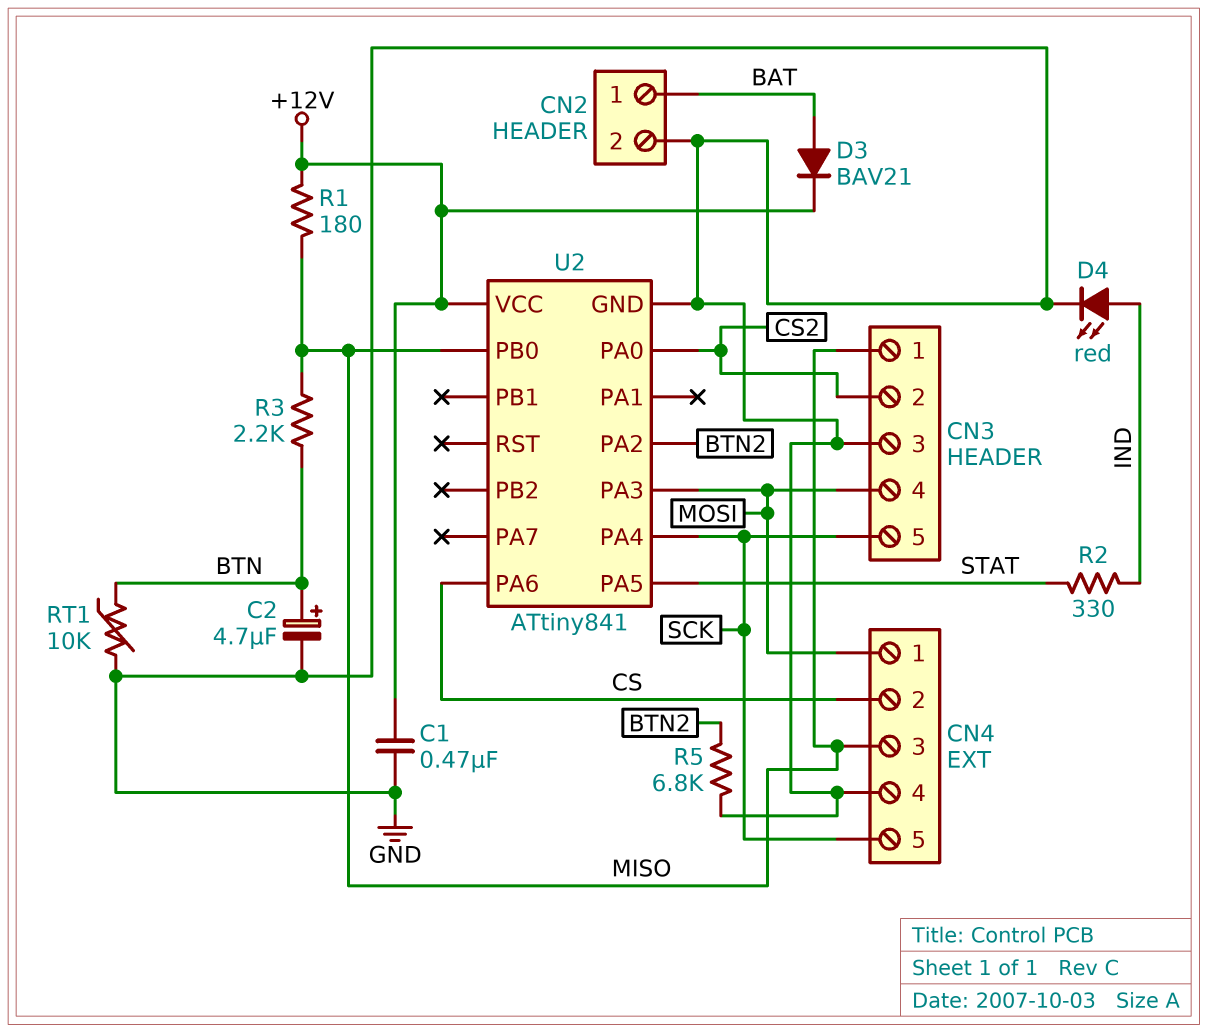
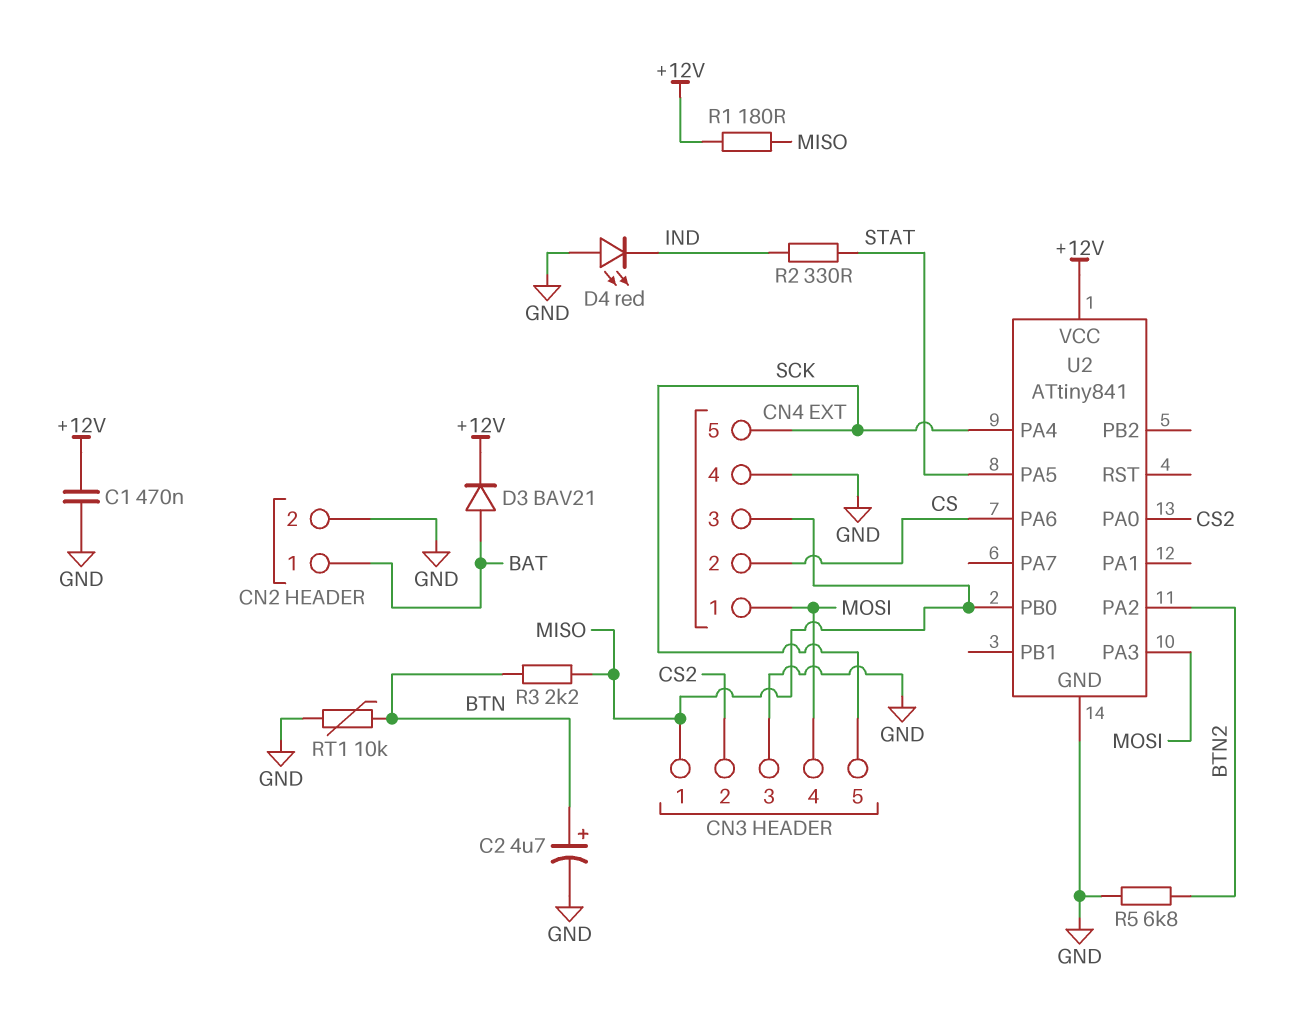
D4: LED red (A IND, K GND) -> LED red (A GND, K IND)

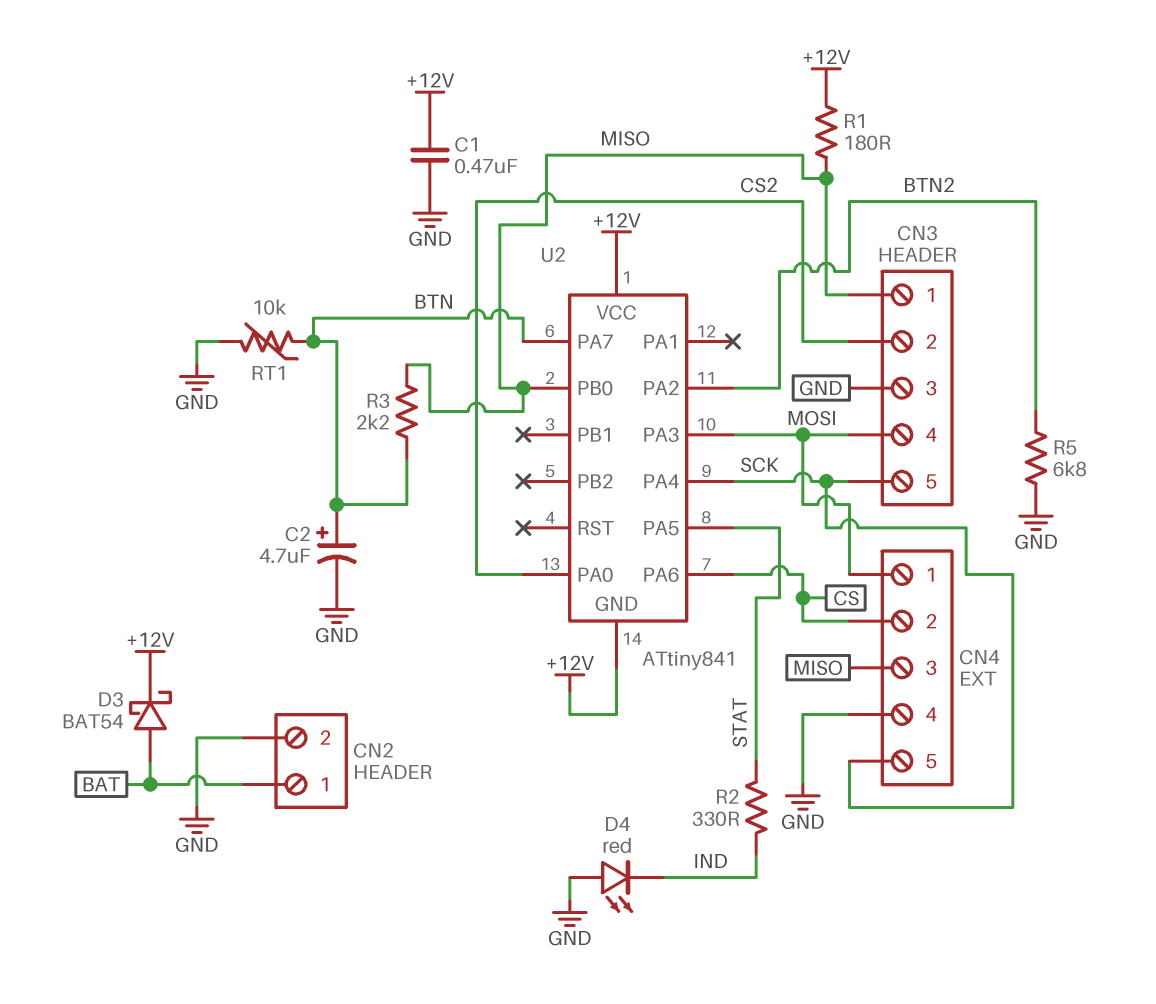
D3: diode BAV21 (A BAT, K +12V) -> schottky BAT54 (A BAT, K +12V)
U2 pin GND: GND -> +12V
U2 pin PA7: none -> BTN

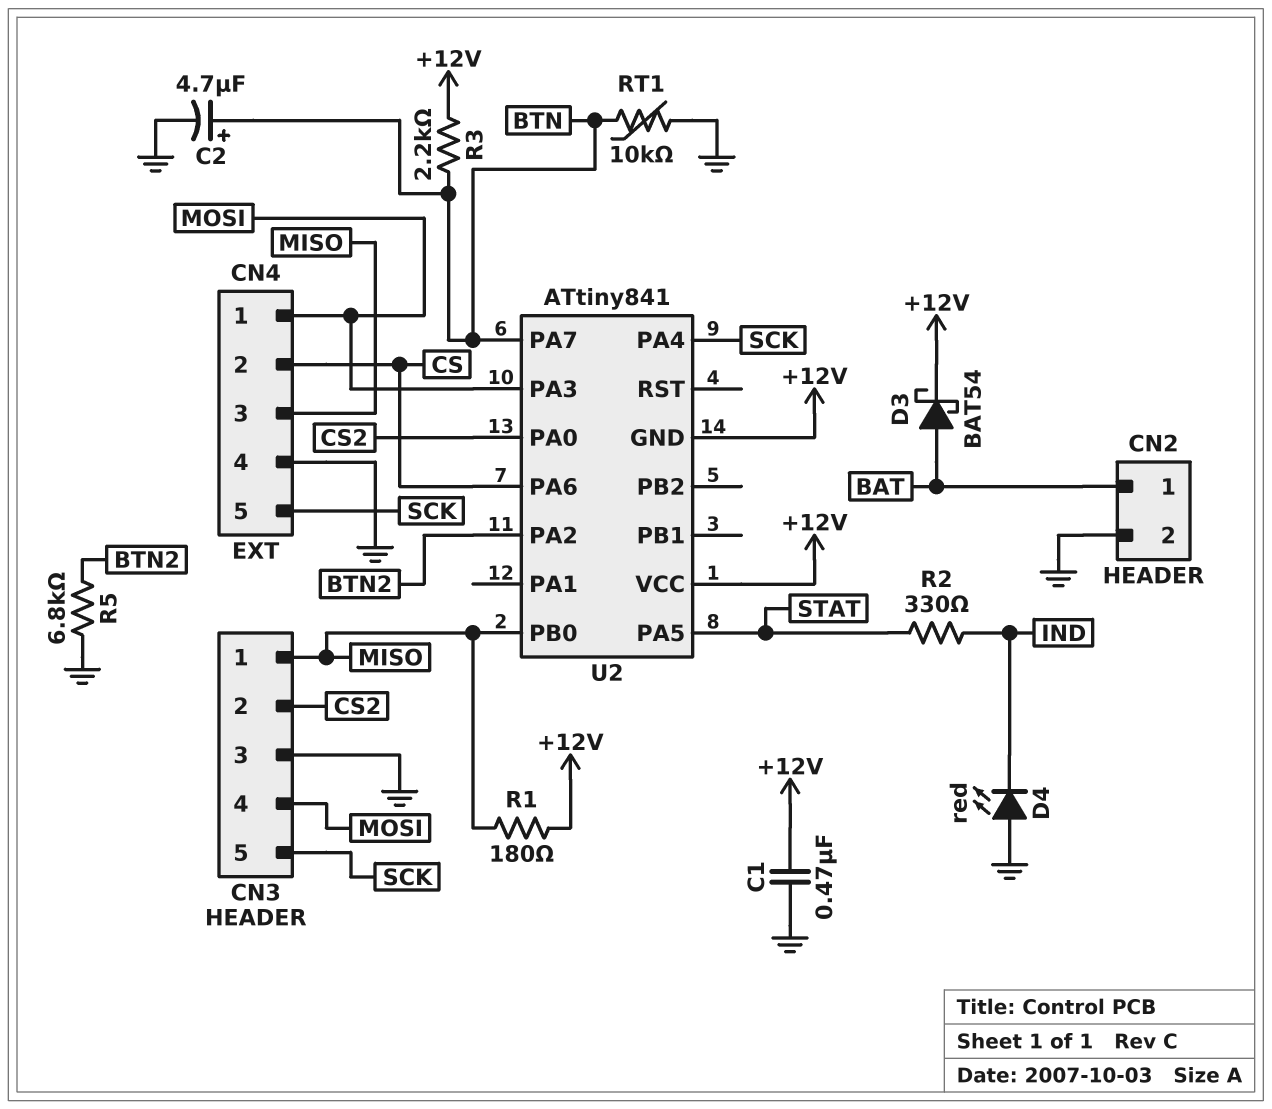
R3: 2.2k (BTN, MISO) -> 2.2k (+12V, BTN)

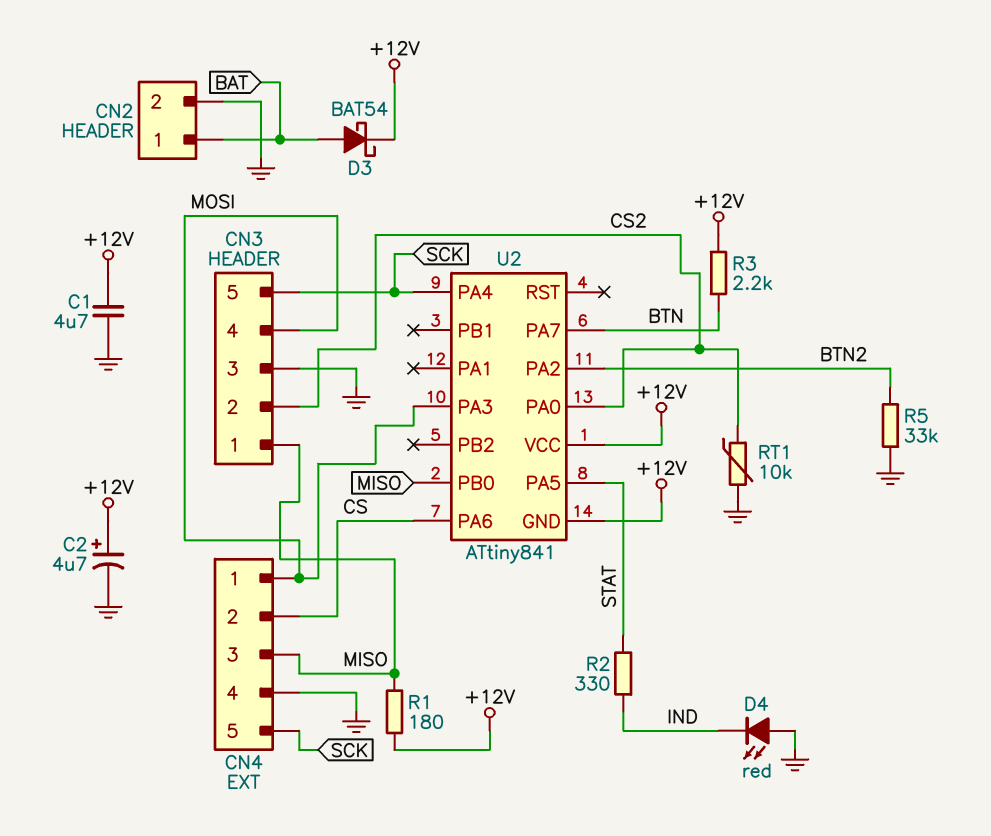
C1: 470nF (+12V, GND) -> 4.7uF (+12V, GND)
C2: 4.7uF (plus BTN, minus GND) -> 4.7uF (plus +12V, minus GND)
R5: 6.8k (BTN2, GND) -> 33k (BTN2, GND)
RT1: 10k (BTN, GND) -> 10k (CS2, GND)

